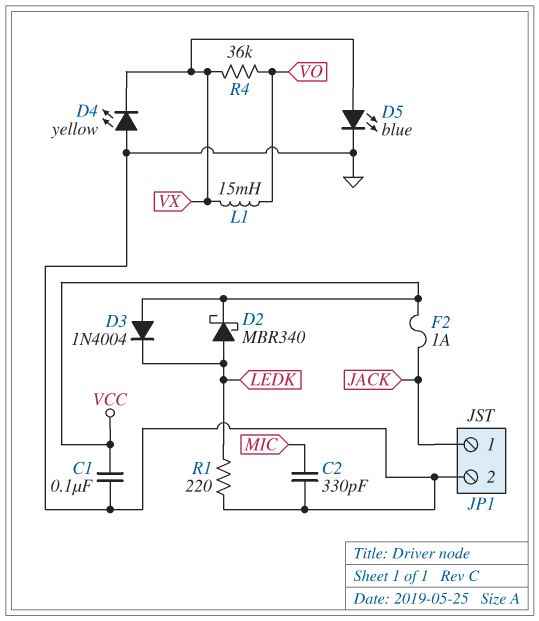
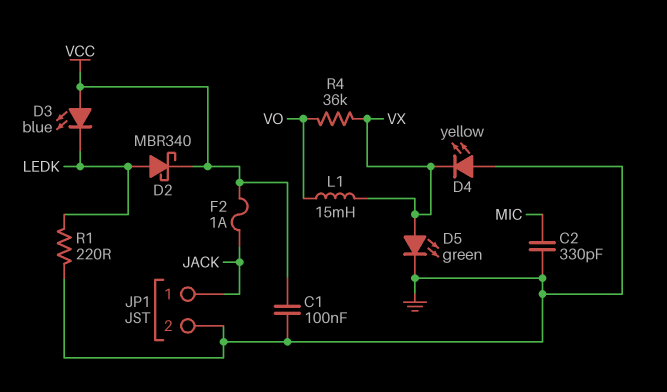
D3: diode 1N4004 (A VCC, K LEDK) -> LED blue (A VCC, K LEDK)
D5: LED blue (A VX, K GND) -> LED green (A VX, K GND)

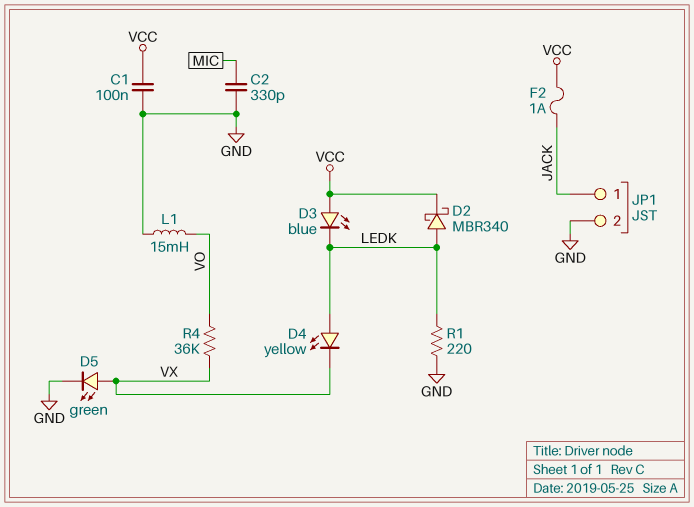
D4: LED yellow (A GND, K VX) -> LED yellow (A LEDK, K VX)
L1: 15mH (VO, VX) -> 15mH (GND, VO)

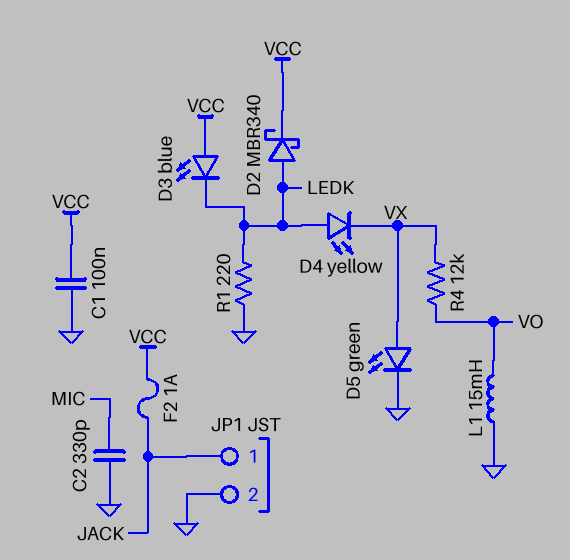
R4: 36k (VO, VX) -> 12k (VO, VX)

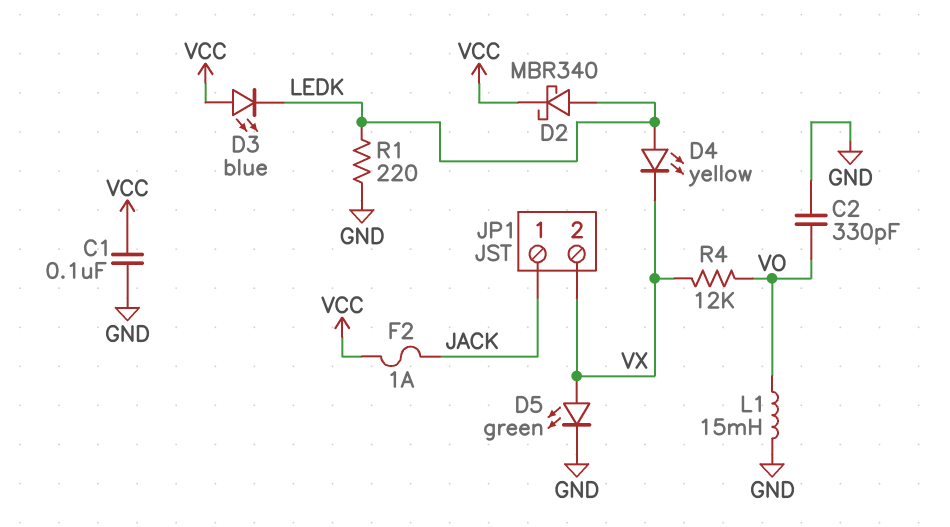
C2: 330pF (GND, MIC) -> 330pF (GND, VO)
JP1 pin 2: GND -> VX

